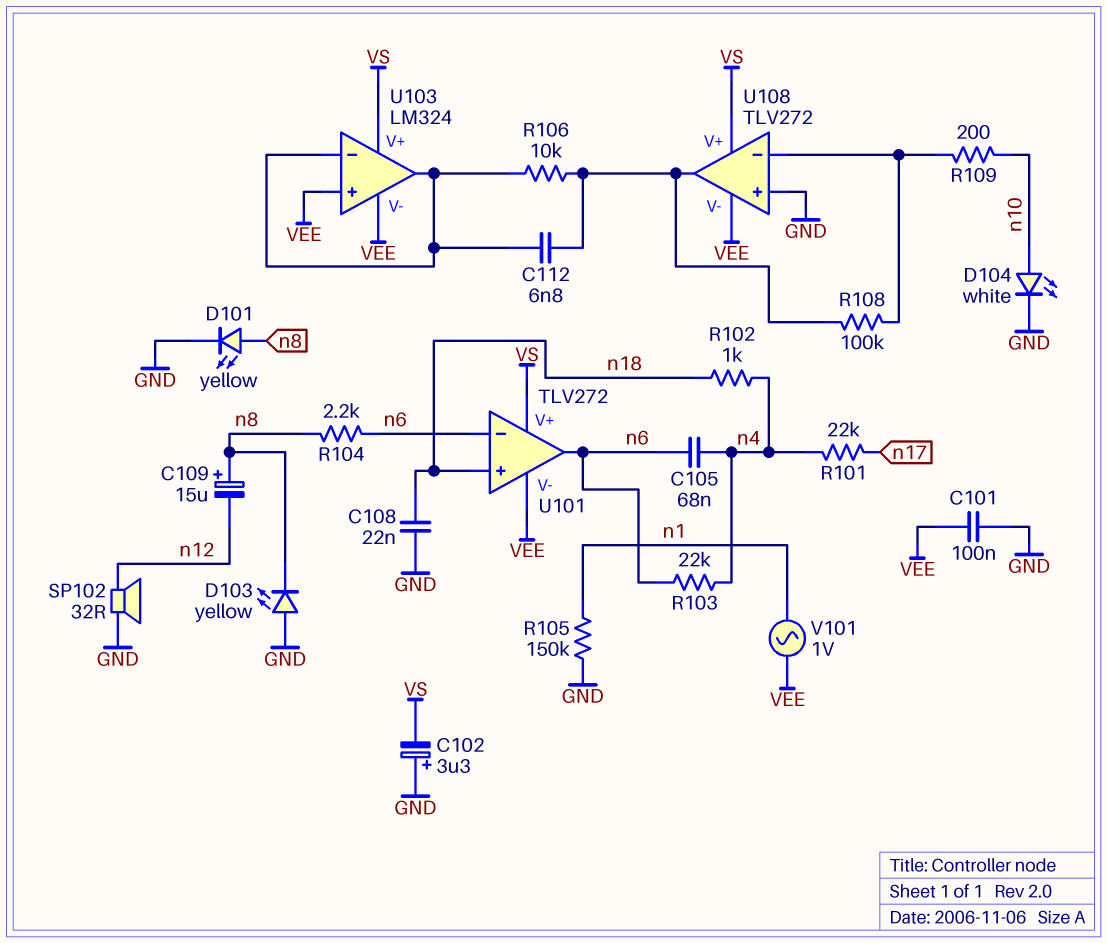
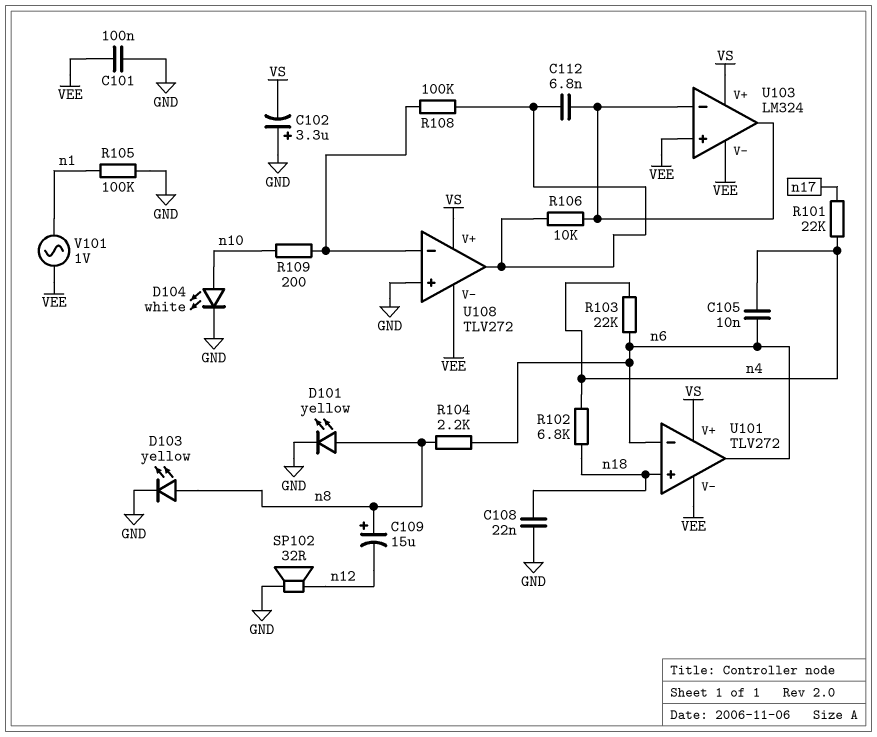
C105: 68nF (n4, n6) -> 10nF (n4, n6)
D103: LED yellow (A GND, K n8) -> LED yellow (A n8, K GND)
R102: 1k (n4, n18) -> 6.8k (n4, n18)
R105: 150k (GND, n1) -> 100k (GND, n1)

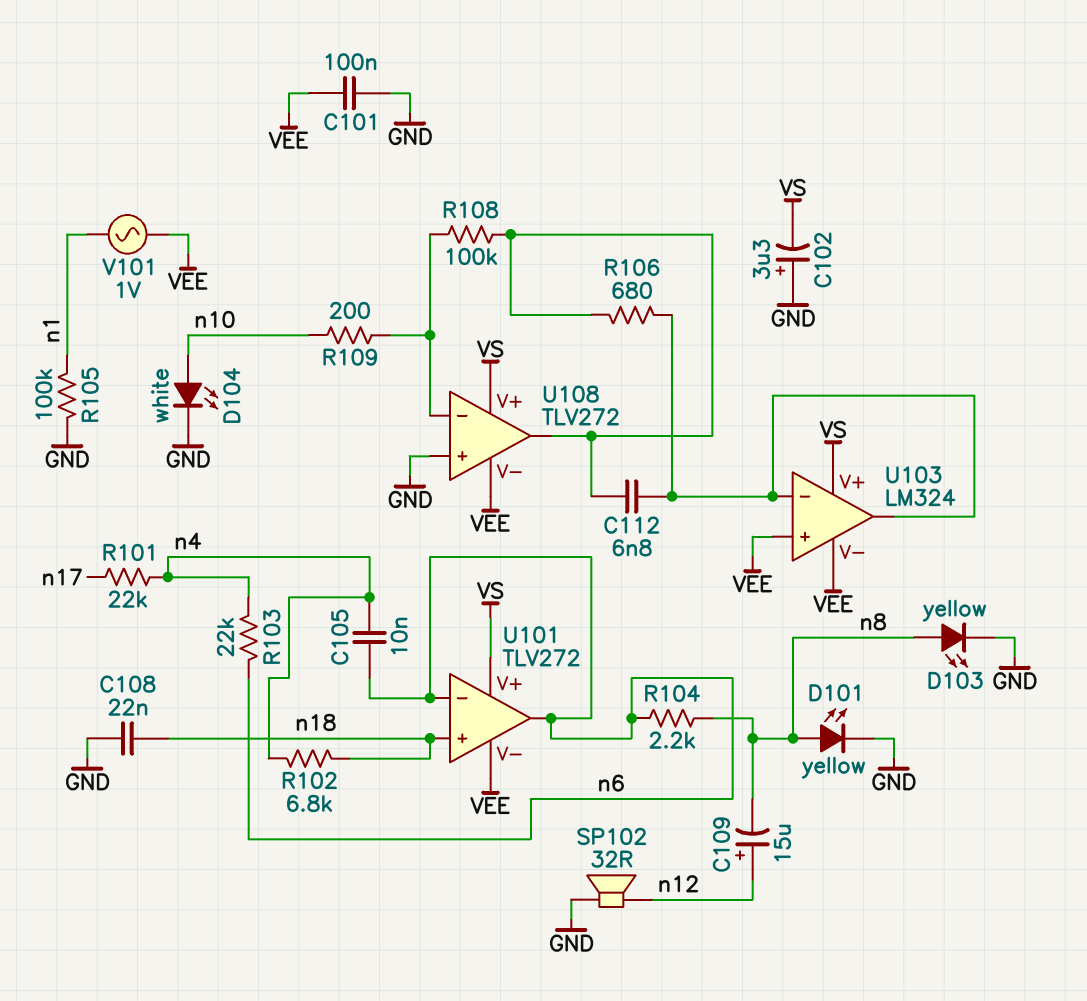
C109: 15uF (plus n8, minus n12) -> 15uF (plus n12, minus n8)
R106: 10k (U103/in-, U108/out) -> 680 (U103/in-, U108/out)

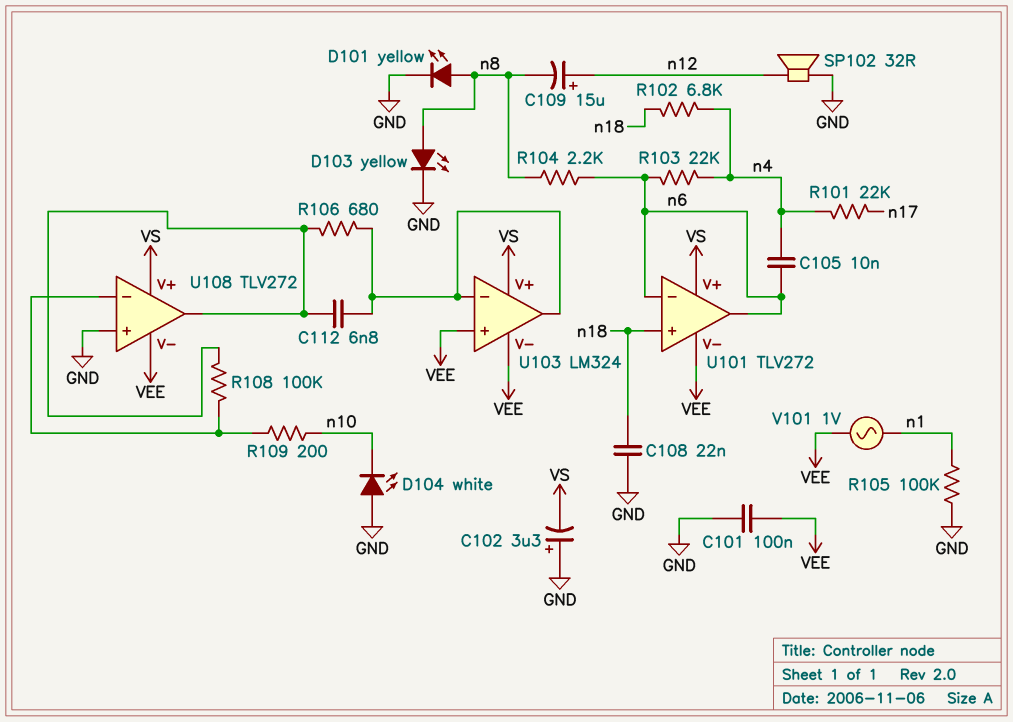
D104: LED white (A n10, K GND) -> LED white (A GND, K n10)

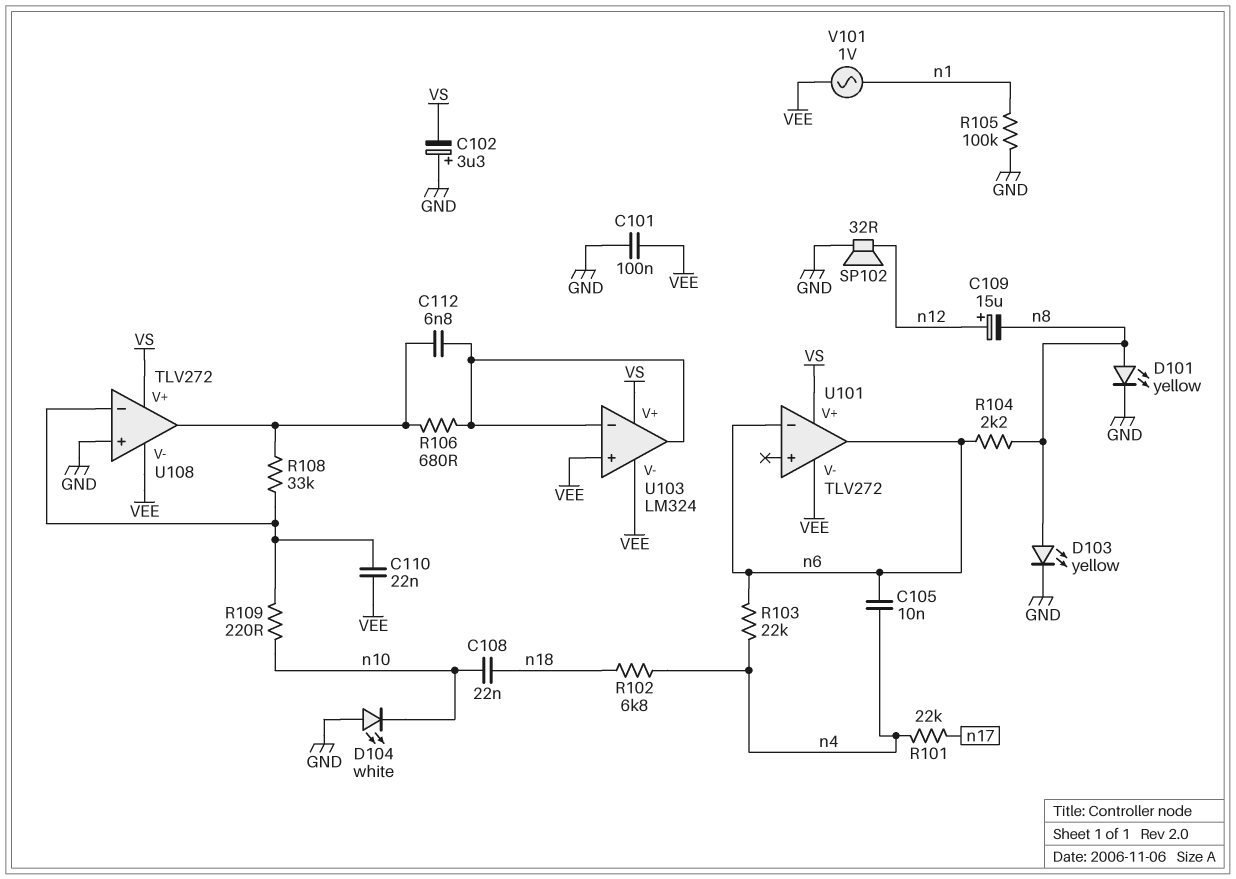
C108: 22nF (GND, n18) -> 22nF (n10, n18)
C110: none -> 22nF (U108/in-, VEE)
R108: 100k (U108/in-, U108/out) -> 33k (U108/in-, U108/out)
R109: 200 (U108/in-, n10) -> 220 (U108/in-, n10)
U101 pin in+: n18 -> none

